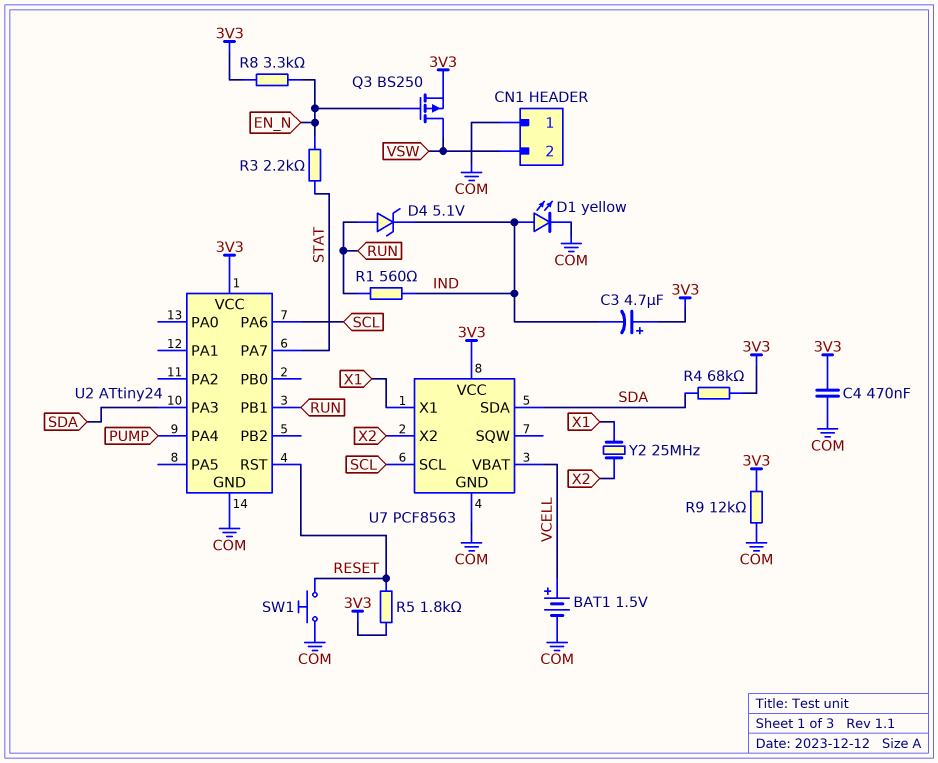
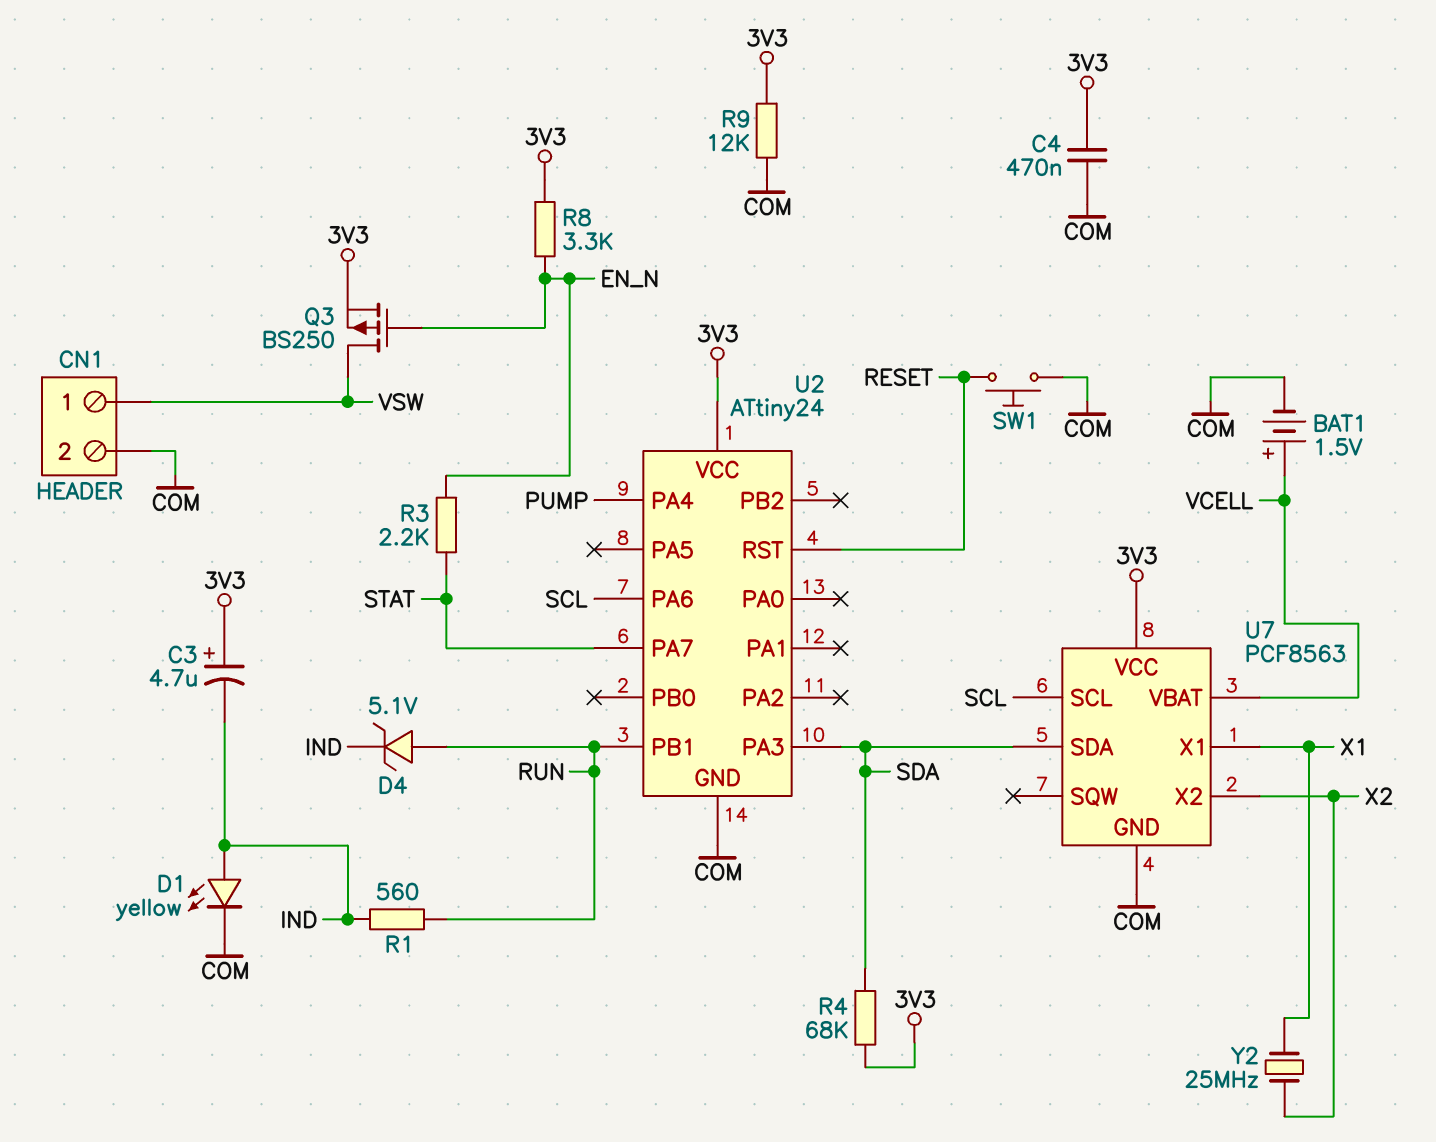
CN1 pin 1: COM -> VSW
CN1 pin 2: VSW -> COM
R5: 1.8k (3V3, RESET) -> none

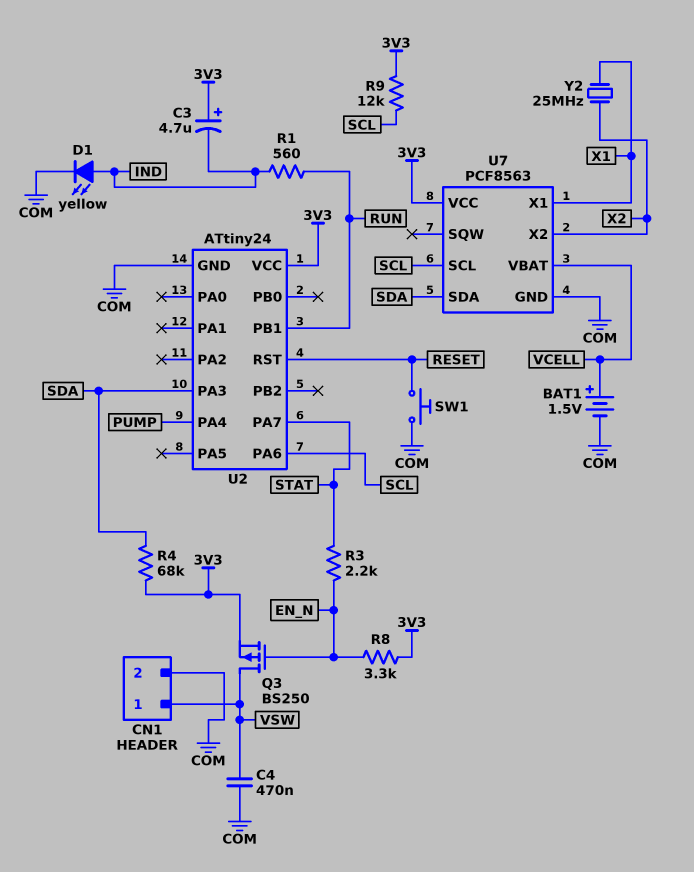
C4: 470nF (3V3, COM) -> 470nF (COM, VSW)
D4: zener 5.1V (A RUN, K IND) -> none
R9: 12k (3V3, COM) -> 12k (3V3, SCL)

